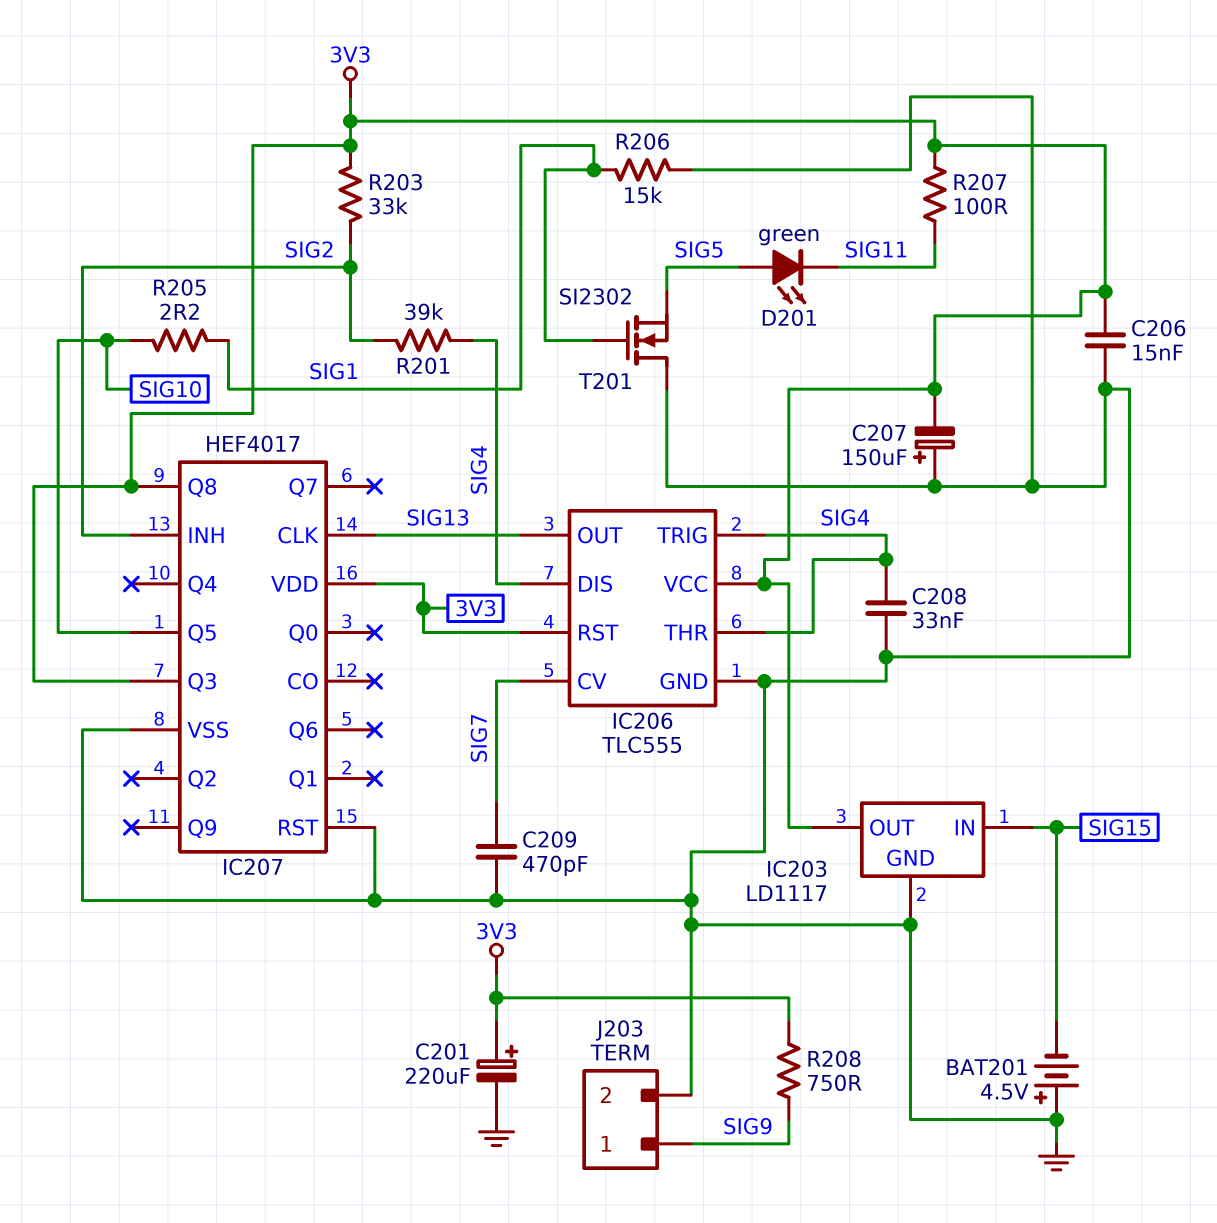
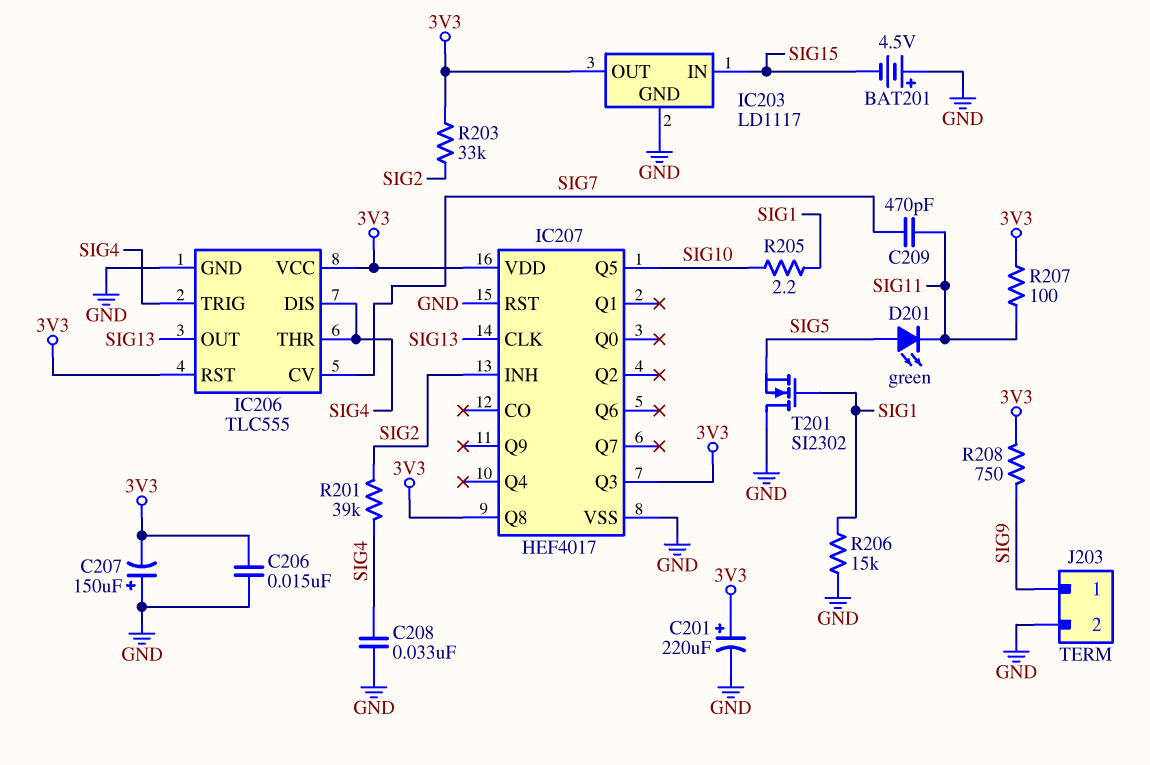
C209: 470pF (GND, SIG7) -> 470pF (SIG7, SIG11)

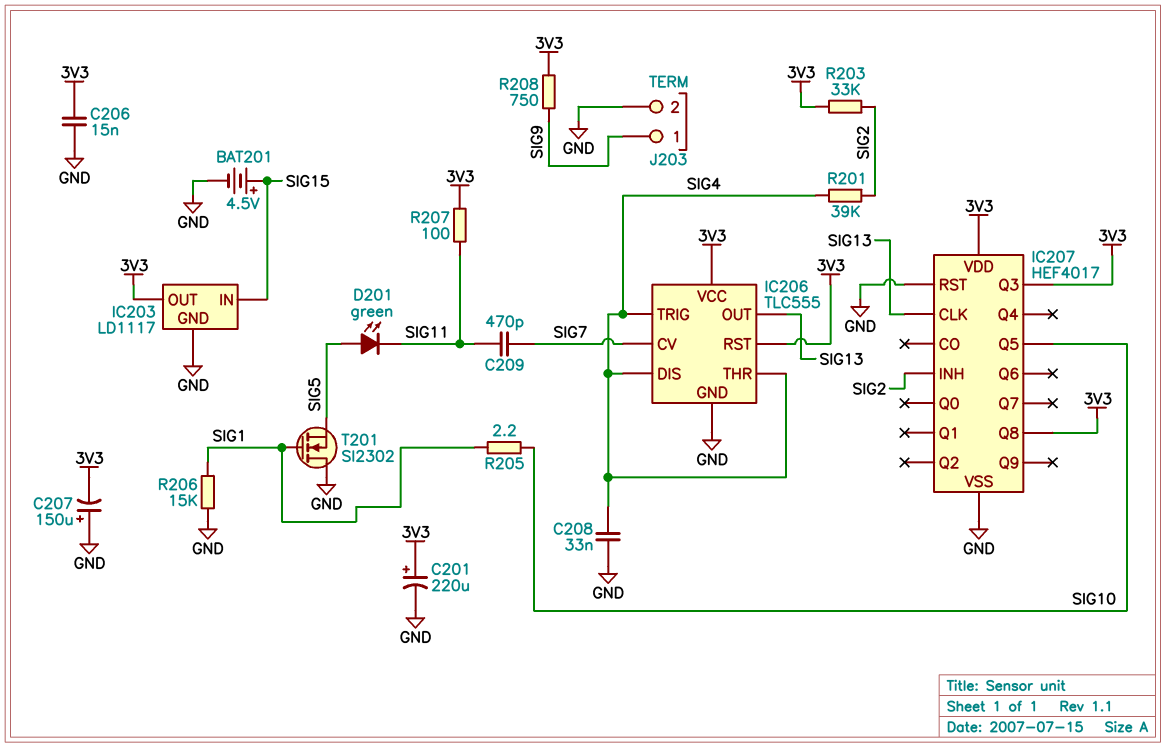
BAT201: 4.5V (plus GND, minus SIG15) -> 4.5V (plus SIG15, minus GND)

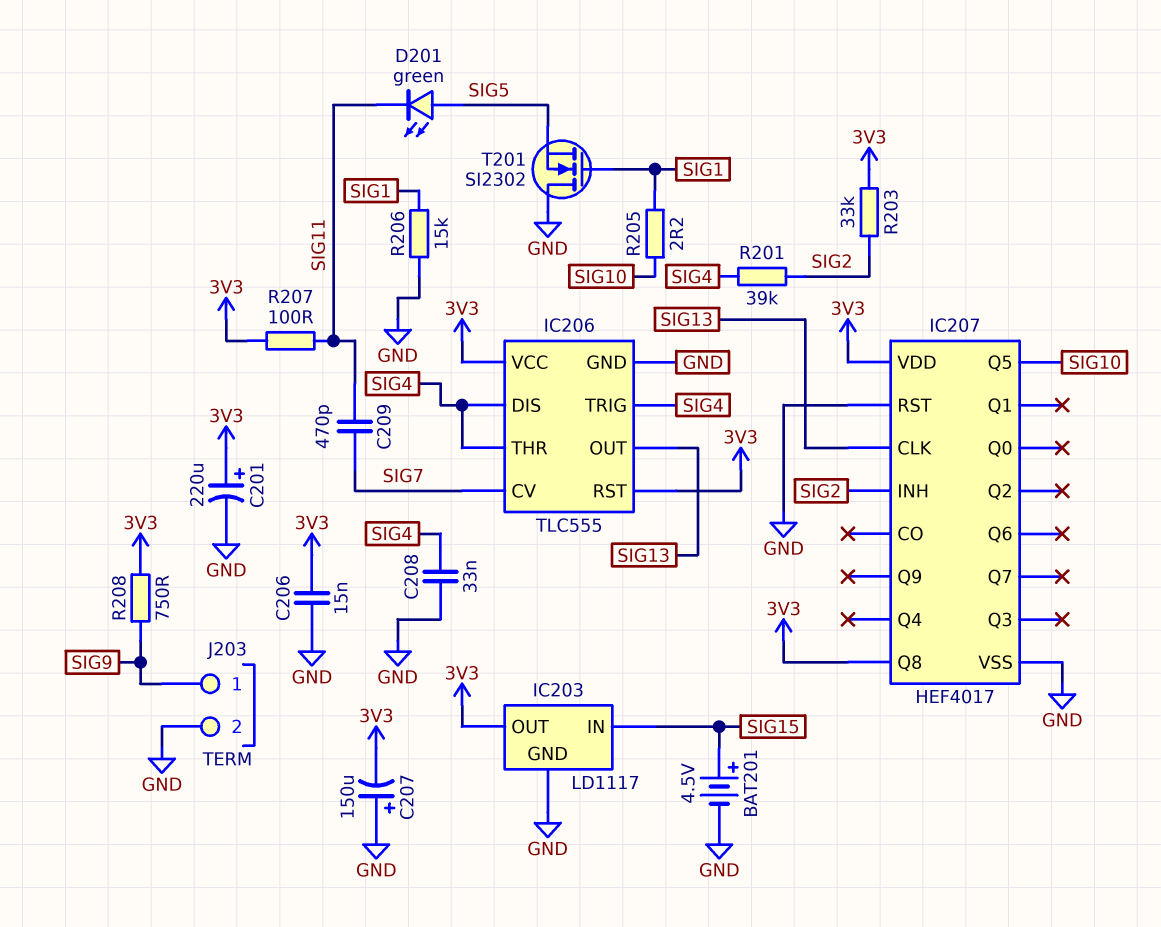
IC207 pin Q3: 3V3 -> none

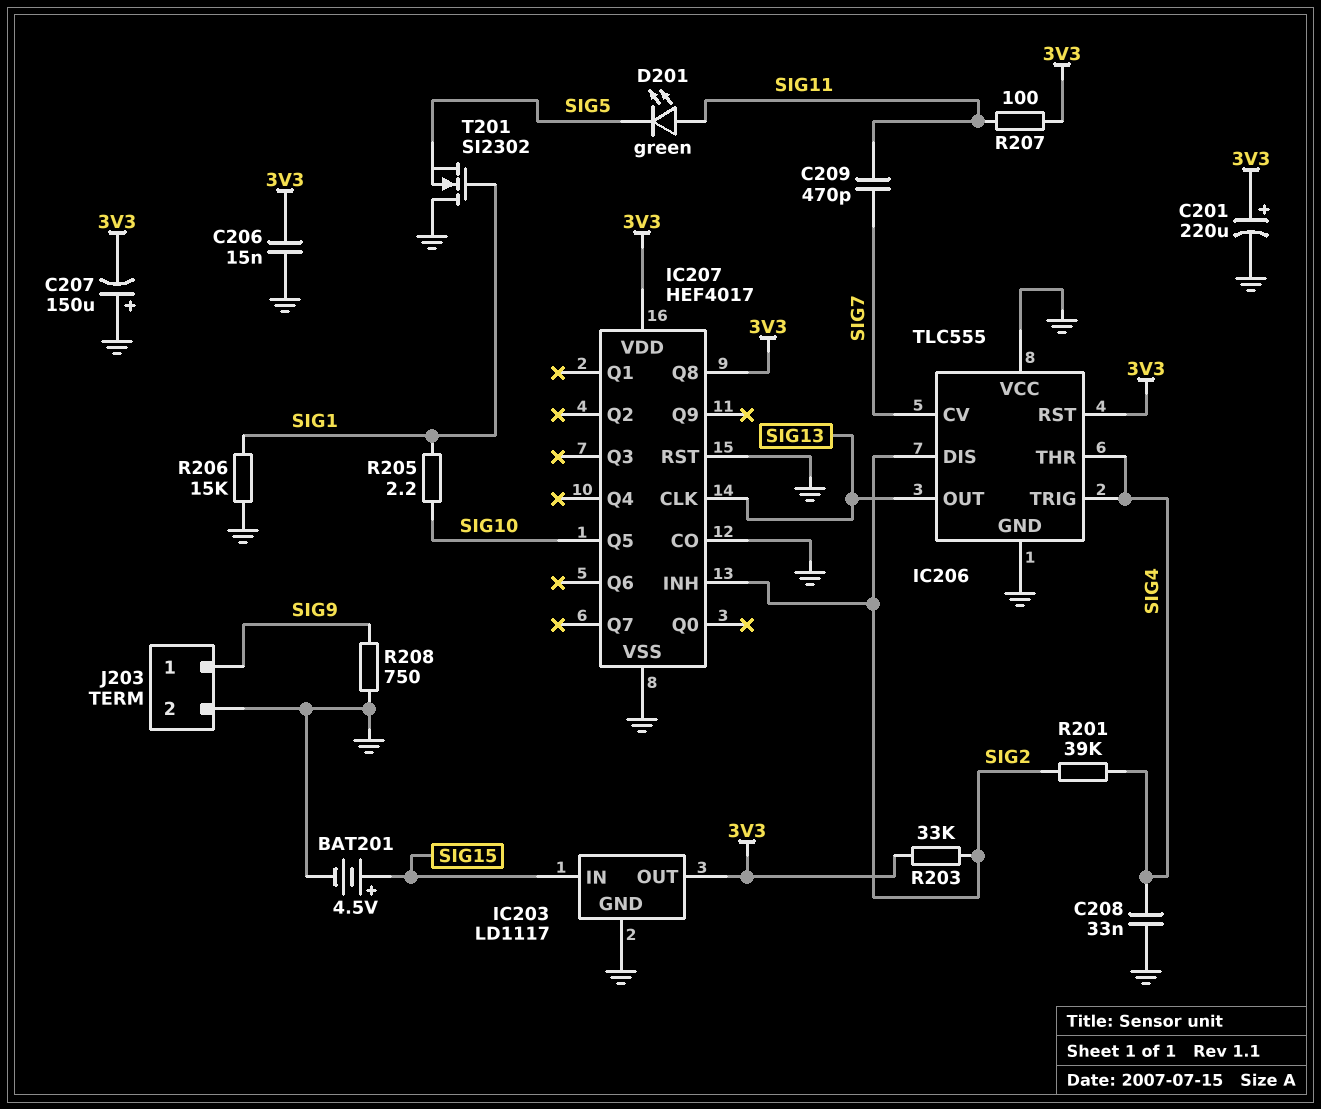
D201: LED green (A SIG5, K SIG11) -> LED green (A SIG11, K SIG5)
IC206 pin DIS: SIG4 -> SIG2
IC206 pin VCC: 3V3 -> GND
IC207 pin CO: none -> GND
R208: 750 (3V3, SIG9) -> 750 (GND, SIG9)

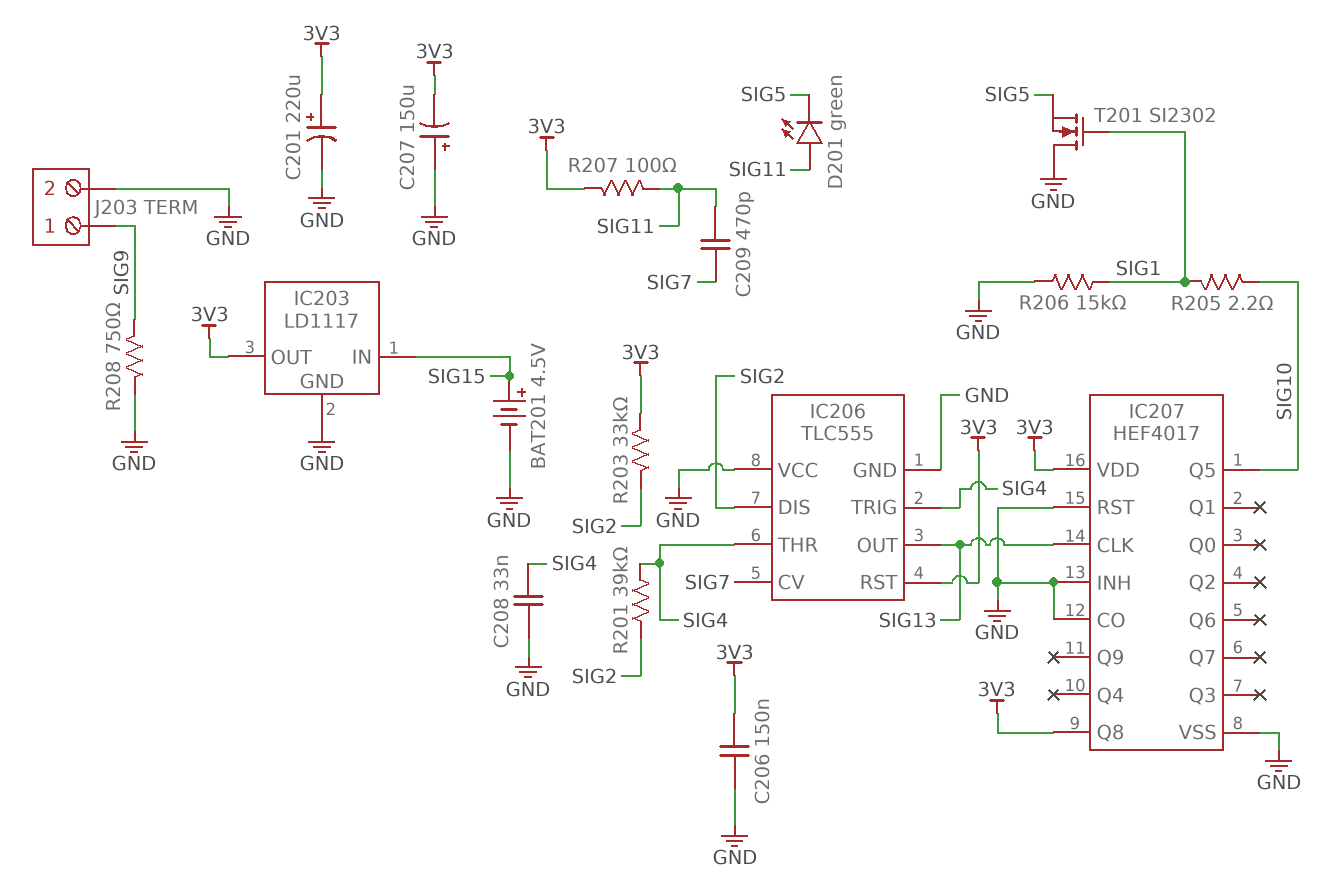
C206: 15nF (3V3, GND) -> 150nF (3V3, GND)
IC207 pin INH: SIG2 -> GND

